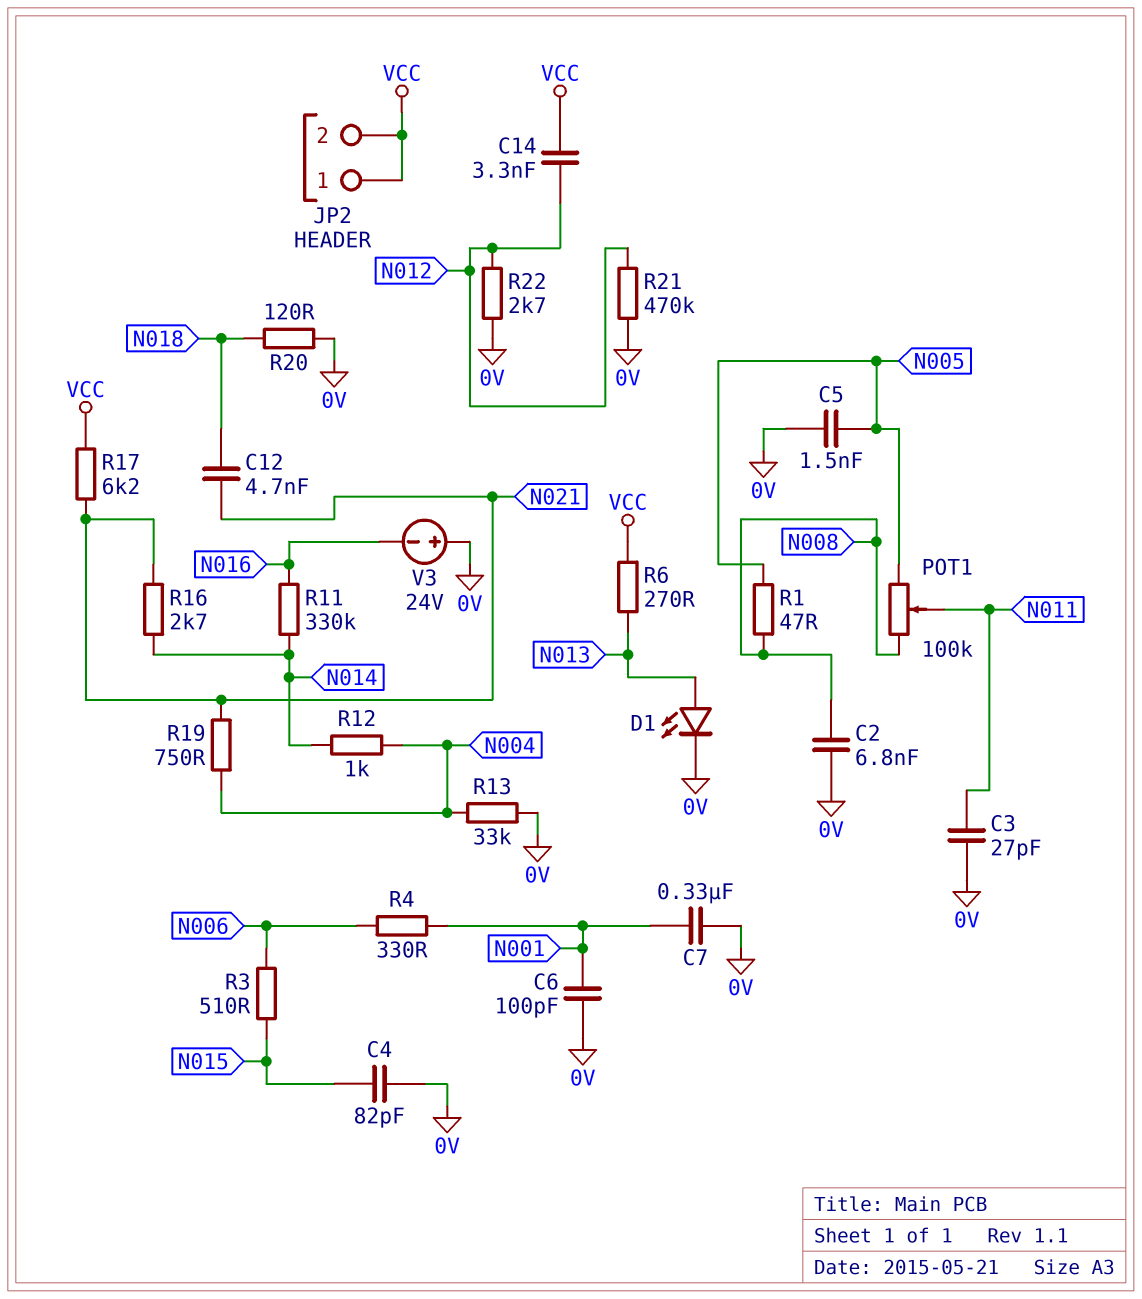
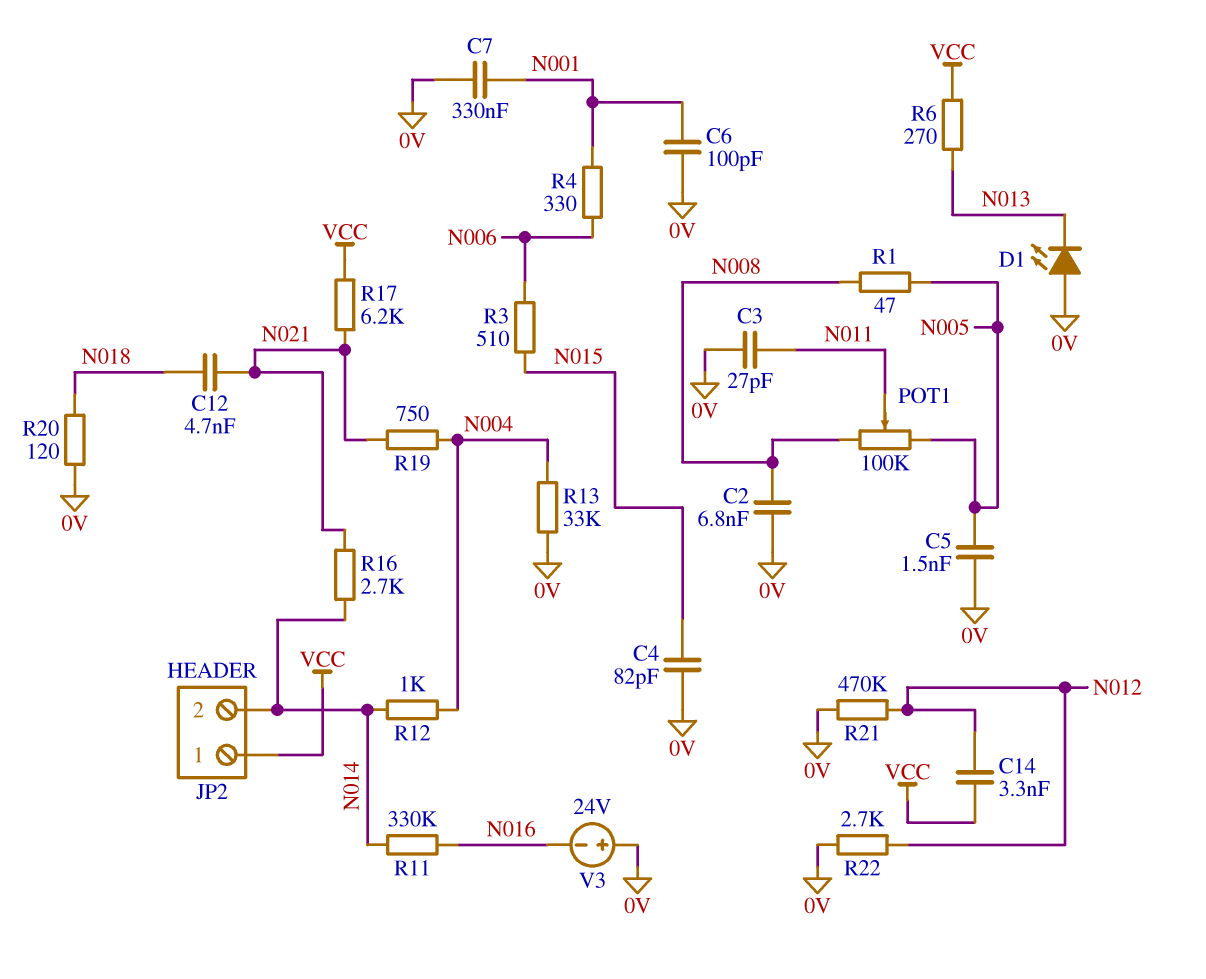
D1: LED (A N013, K 0V) -> LED (A 0V, K N013)
JP2 pin 2: VCC -> N014

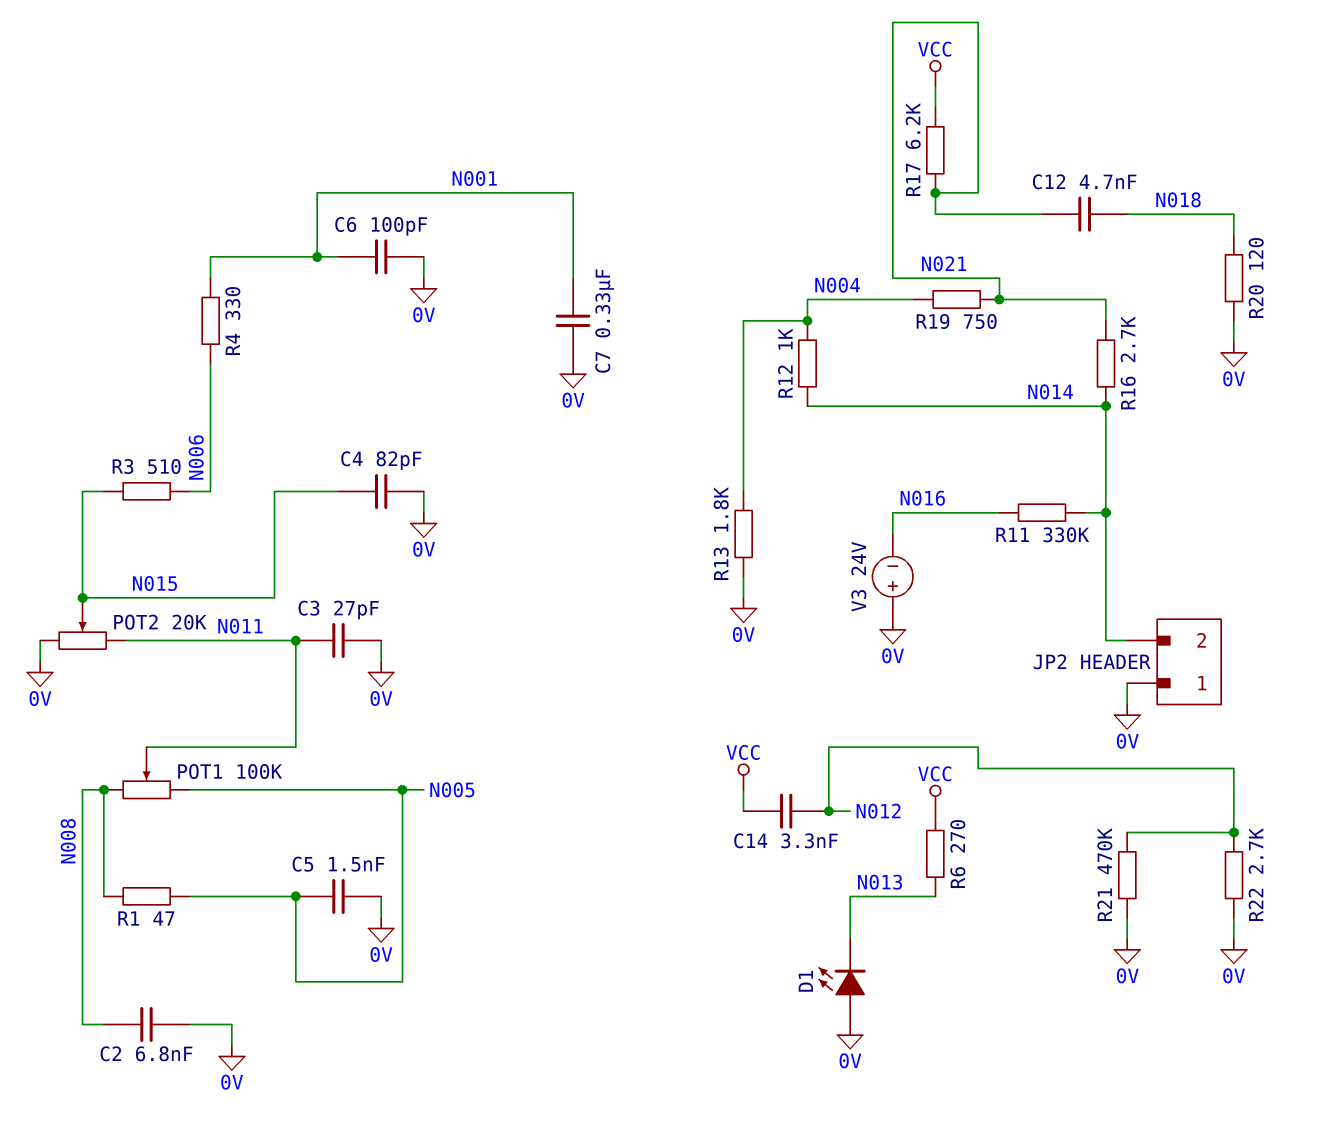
JP2 pin 1: VCC -> 0V
POT2: none -> 20k (0V, N011, wiper N015)
R13: 33k (0V, N004) -> 1.8k (0V, N004)

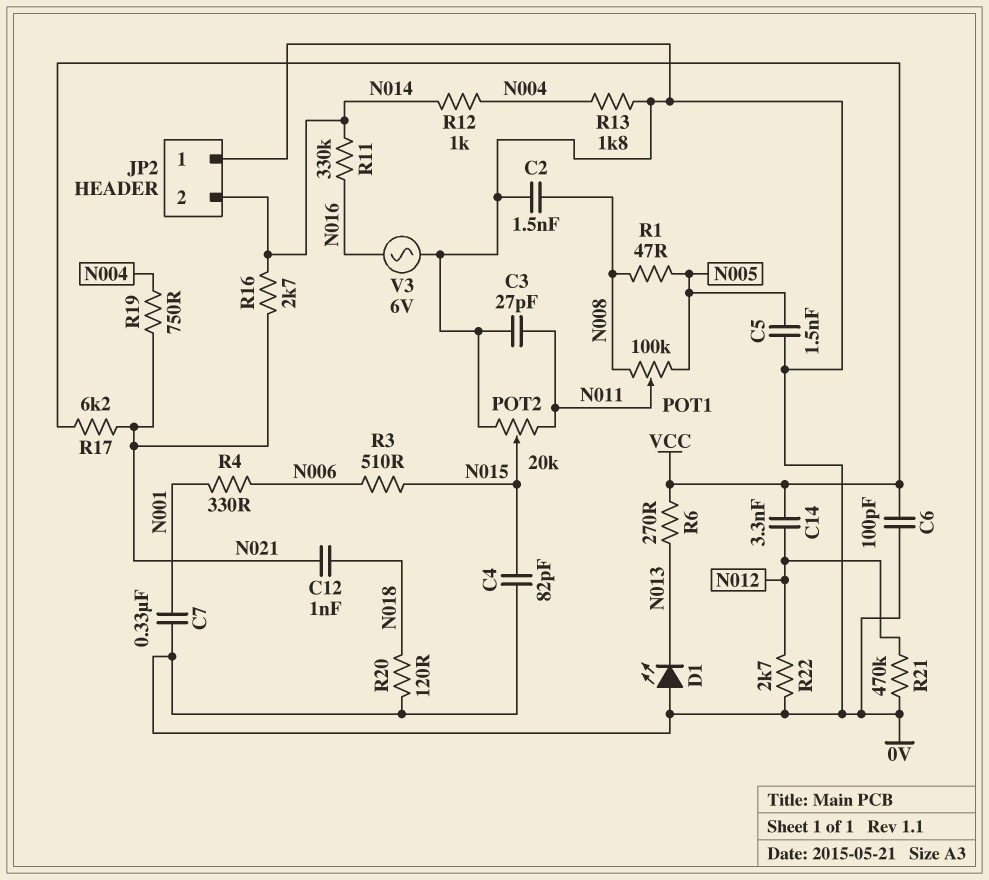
C2: 6.8nF (0V, N008) -> 1.5nF (0V, N008)
C6: 100pF (0V, N001) -> 100pF (0V, VCC)
C12: 4.7nF (N018, N021) -> 1nF (N018, N021)
V3: 24V (plus 0V, minus N016) -> AC 6V (0V, N016)

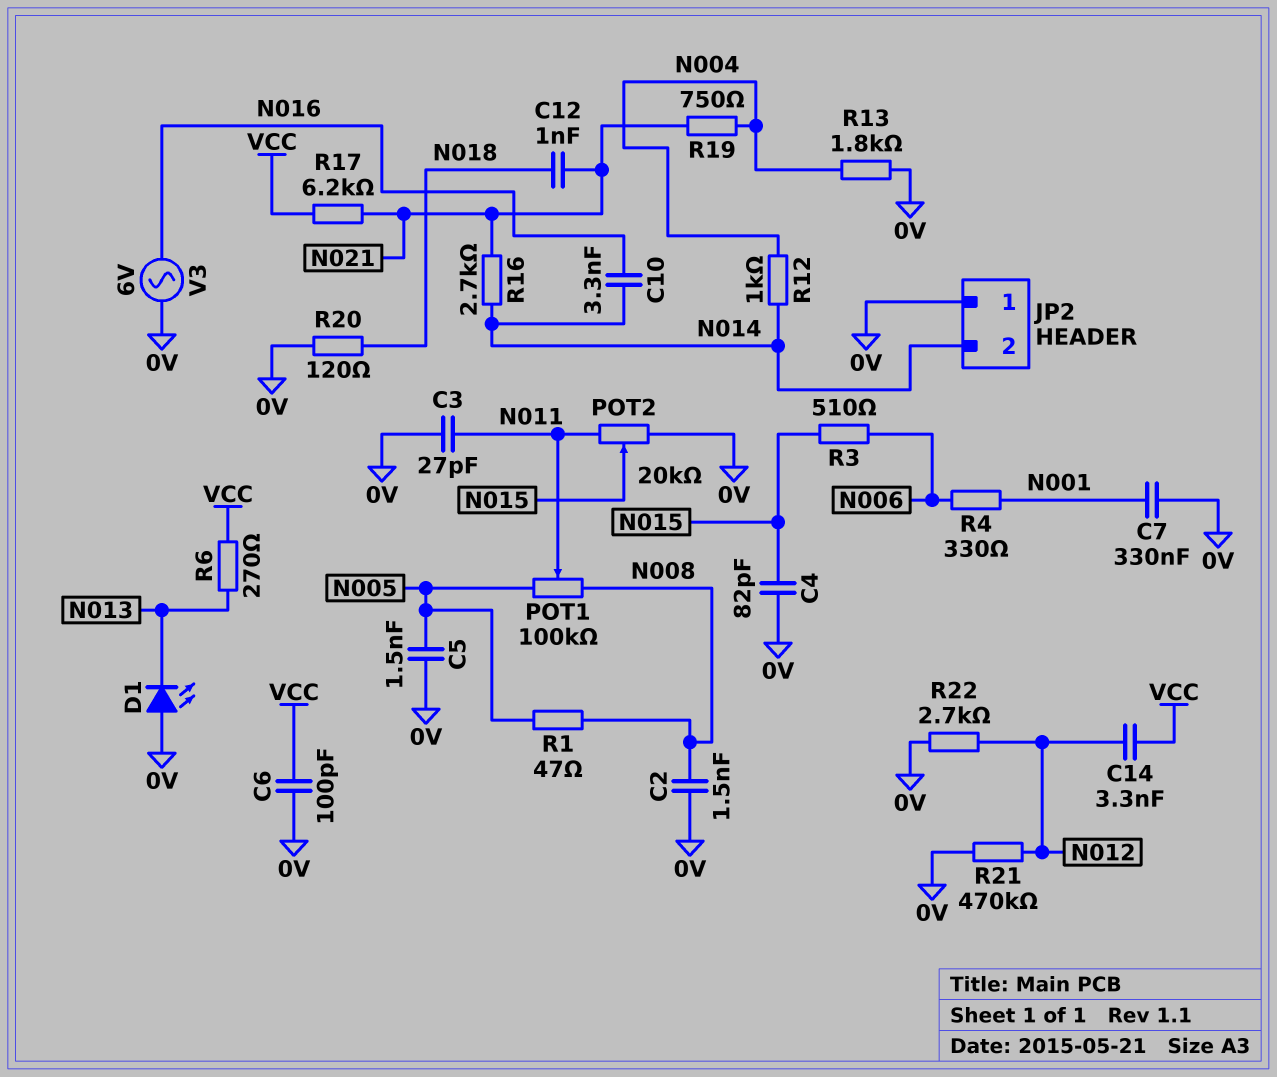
C10: none -> 3.3nF (N014, N016)
R11: 330k (N014, N016) -> none

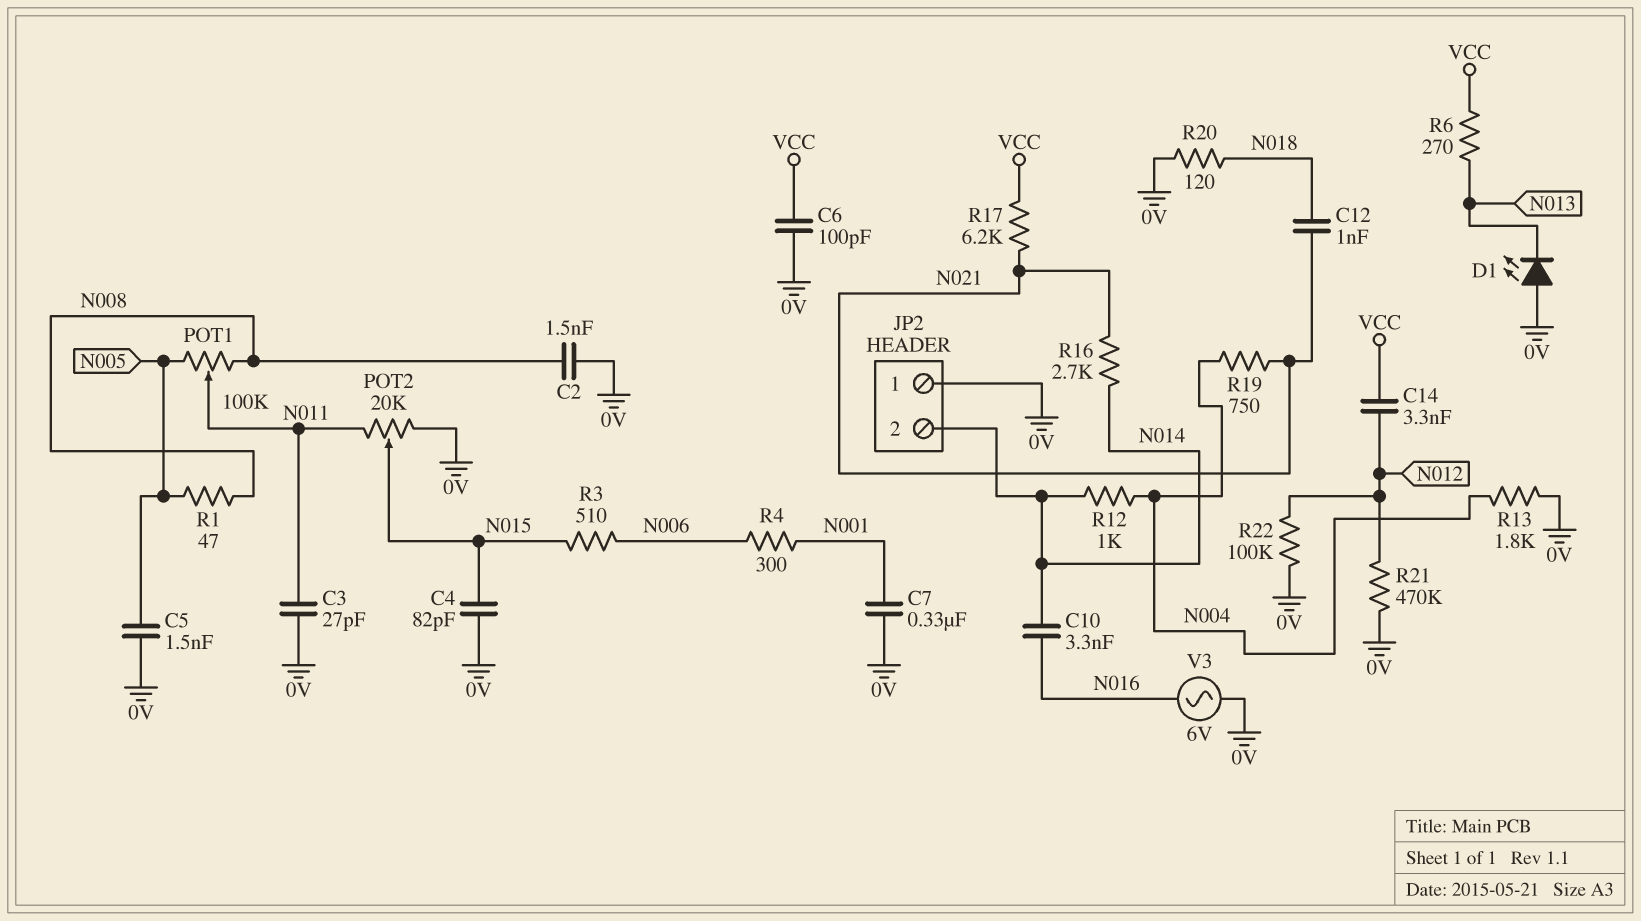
R4: 330 (N001, N006) -> 300 (N001, N006)
R22: 2.7k (0V, N012) -> 100k (0V, N012)

